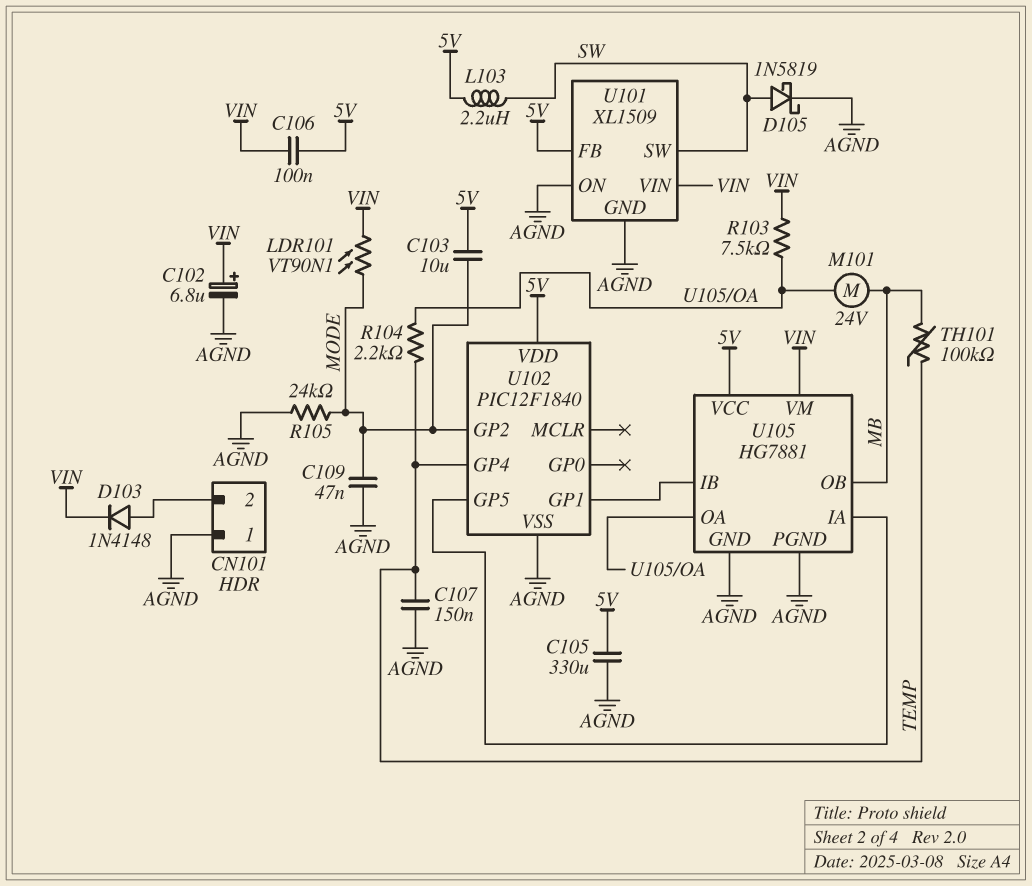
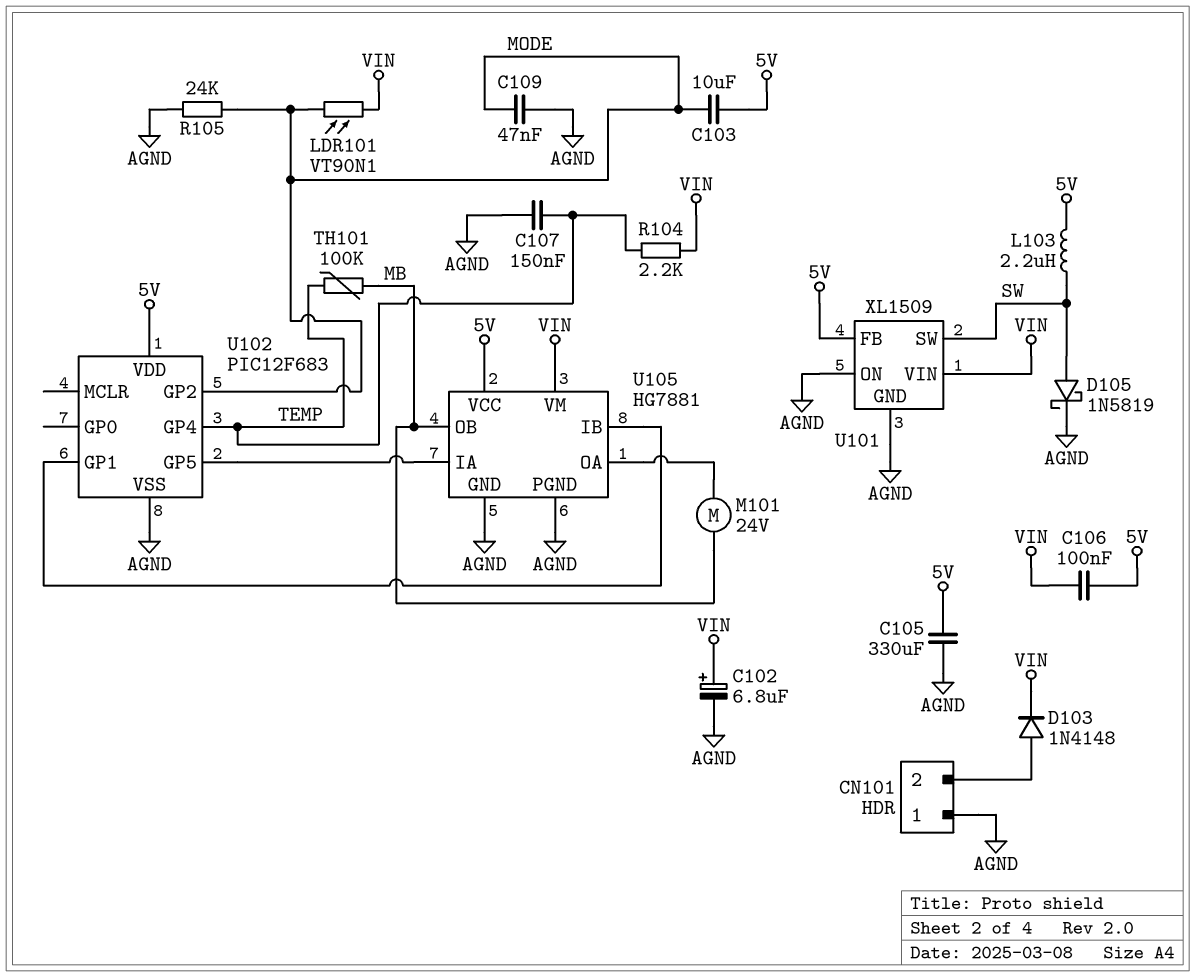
R103: 7.5k (U105/OA, VIN) -> none
R104: 2.2k (TEMP, U105/OA) -> 2.2k (TEMP, VIN)
U102: PIC12F1840 -> PIC12F683

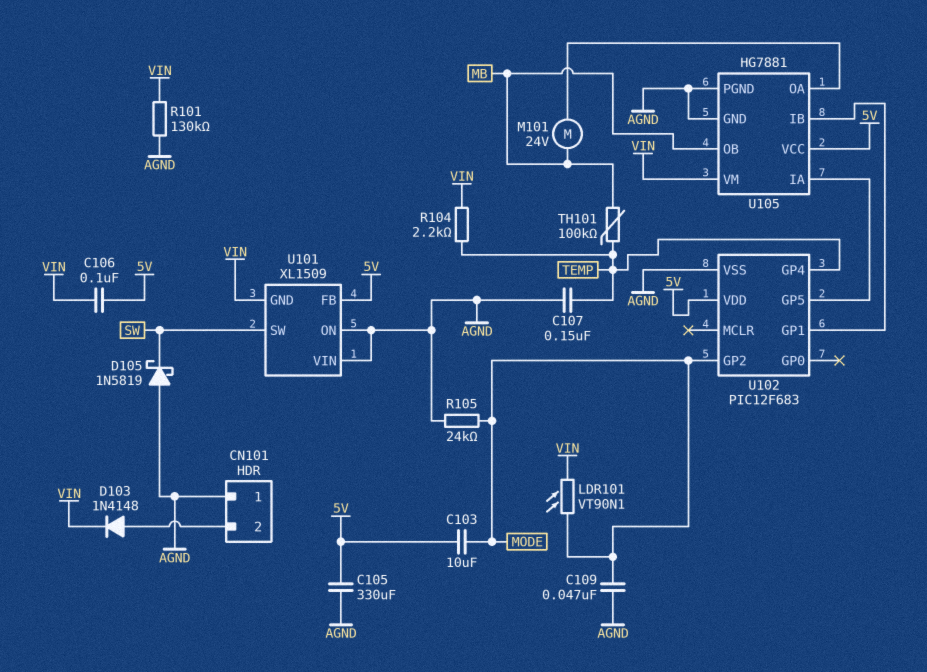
C102: 6.8uF (plus VIN, minus AGND) -> none
D105: schottky 1N5819 (A SW, K AGND) -> schottky 1N5819 (A AGND, K SW)
L103: 2.2uH (5V, SW) -> none
R101: none -> 130k (AGND, VIN)
U101 pin GND: AGND -> VIN
U101 pin VIN: VIN -> AGND

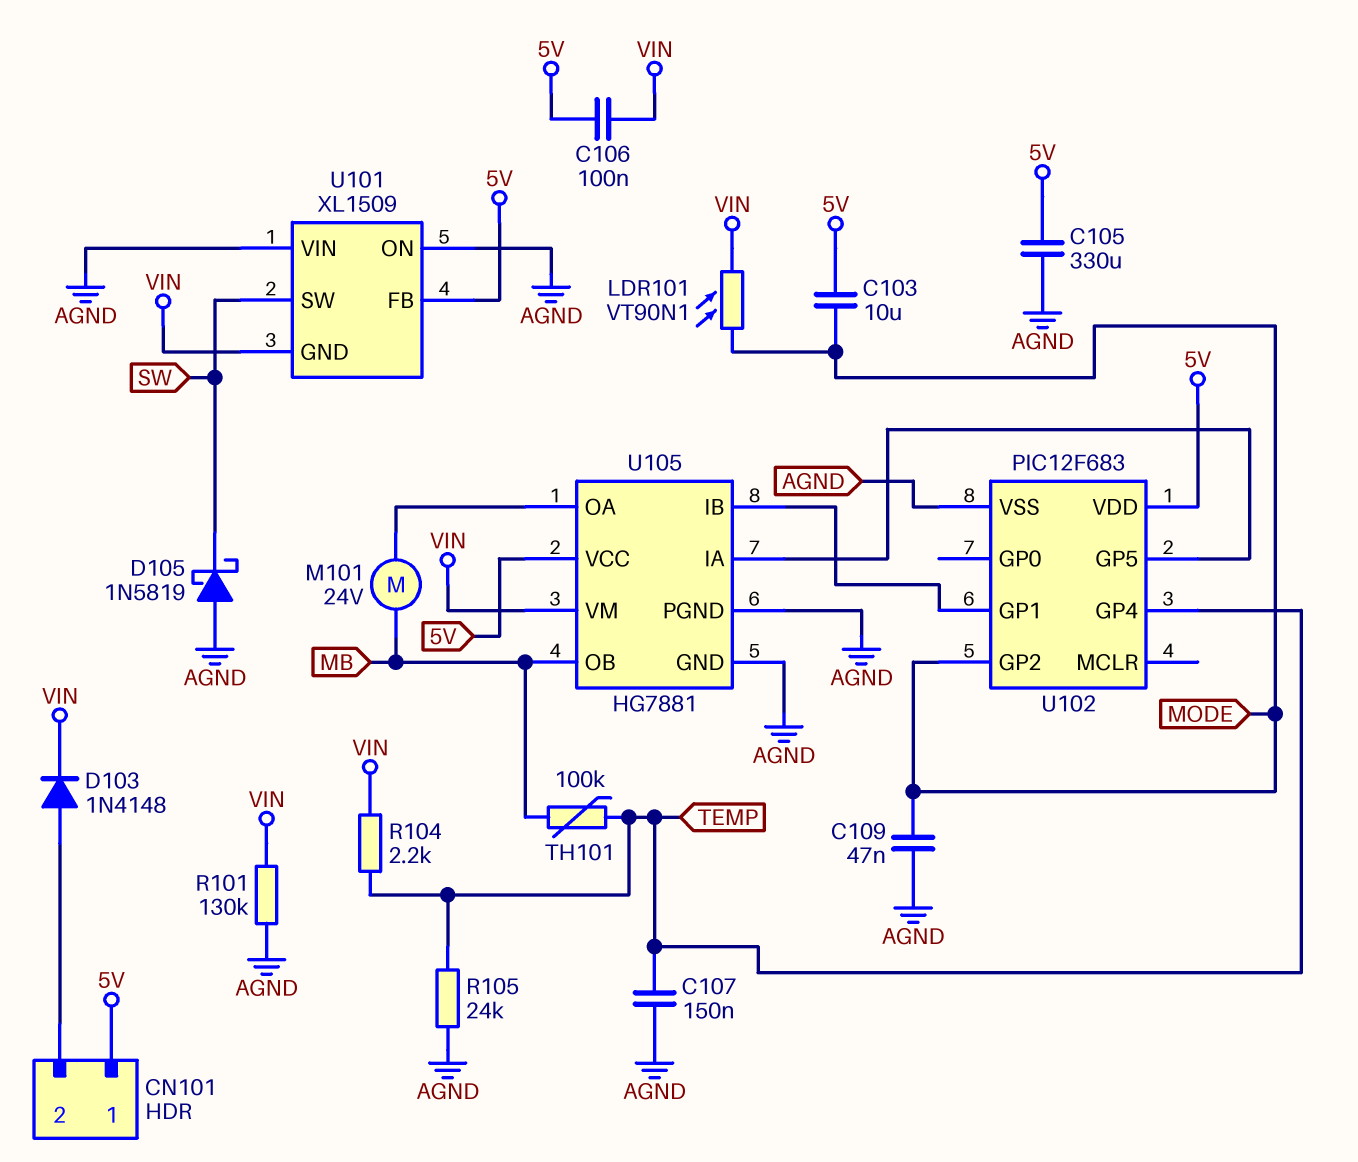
CN101 pin 1: AGND -> 5V
R105: 24k (AGND, MODE) -> 24k (AGND, TEMP)

